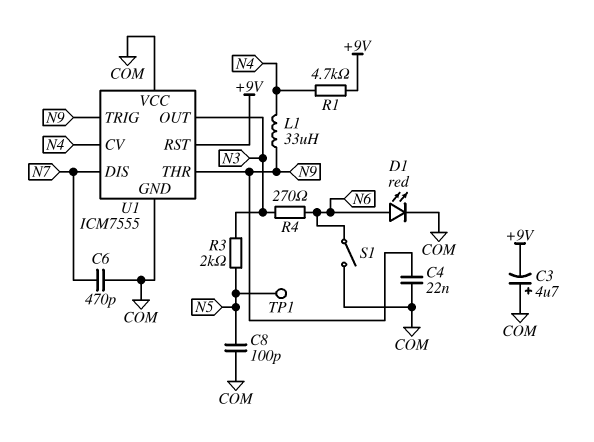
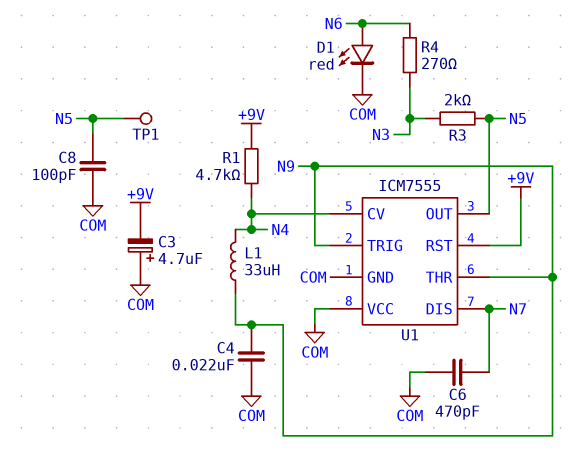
S1: switch (COM, N6) -> none
U1 pin OUT: N3 -> N5

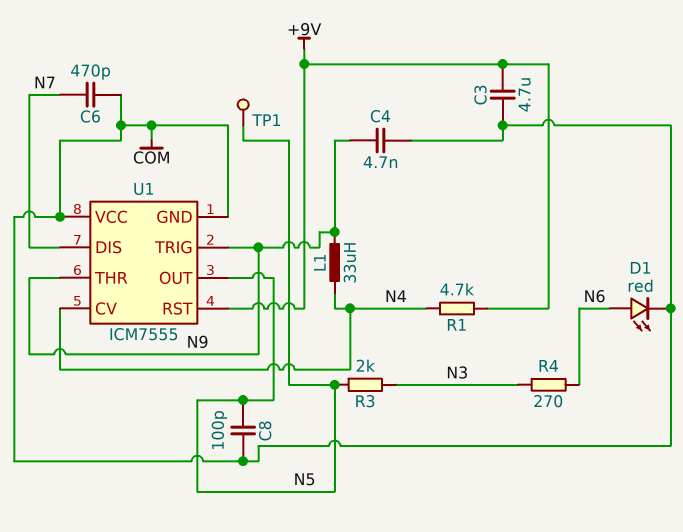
C3: 4.7uF (plus COM, minus +9V) -> 4.7uF (+9V, COM)
C4: 22nF (COM, N9) -> 4.7nF (COM, N9)

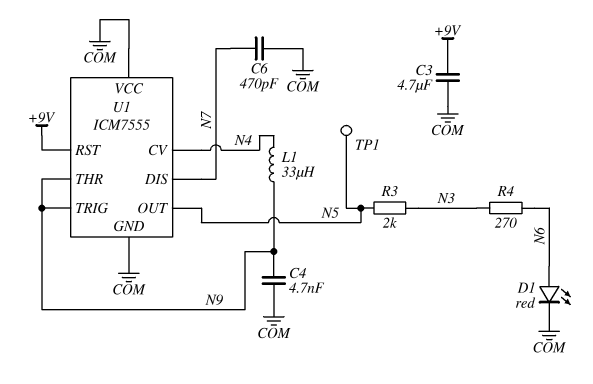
C8: 100pF (COM, N5) -> none
R1: 4.7k (+9V, N4) -> none

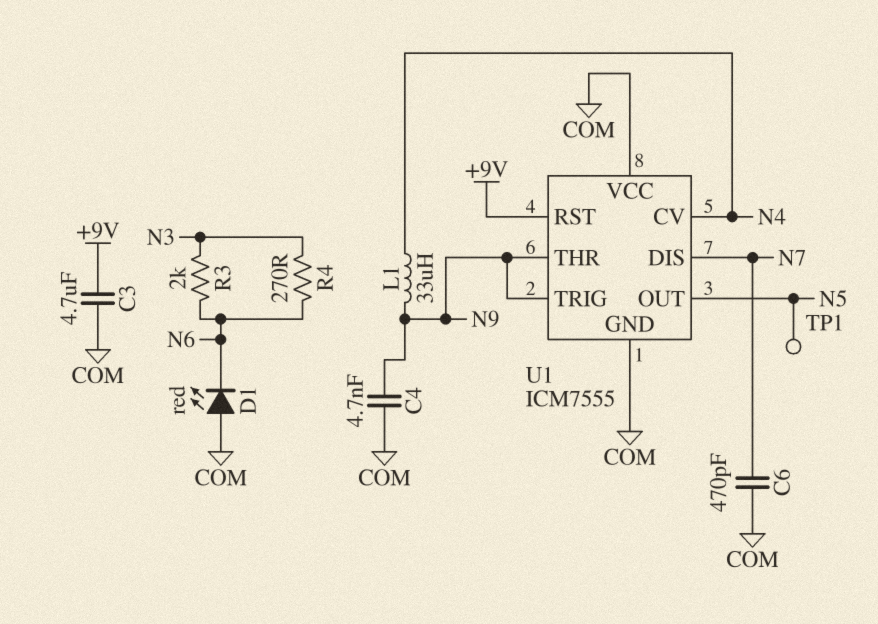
D1: LED red (A N6, K COM) -> LED red (A COM, K N6)
R3: 2k (N3, N5) -> 2k (N3, N6)

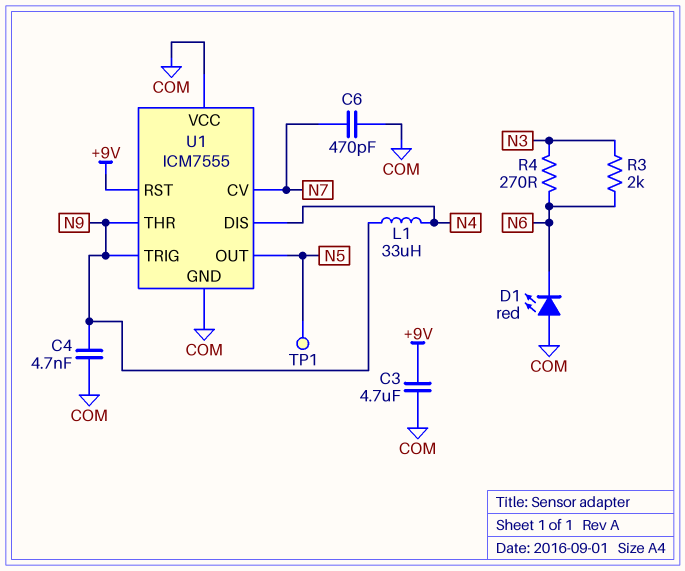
U1 pin CV: N4 -> N7
U1 pin DIS: N7 -> N4

